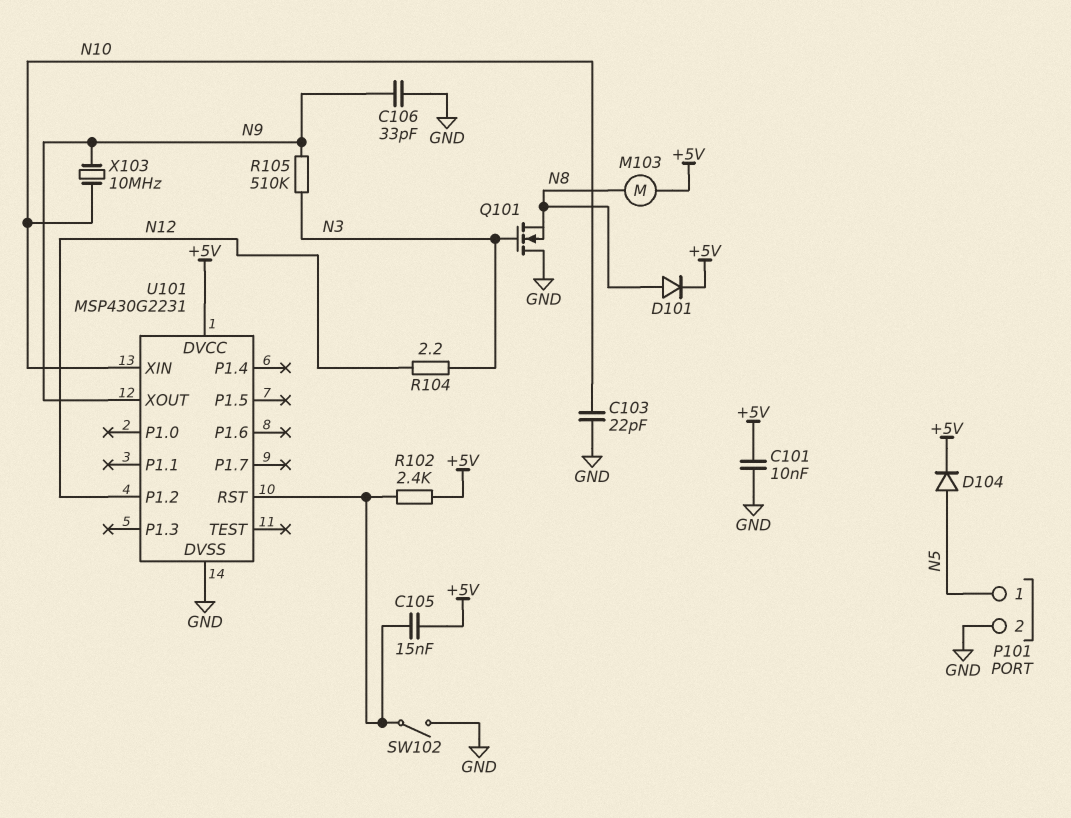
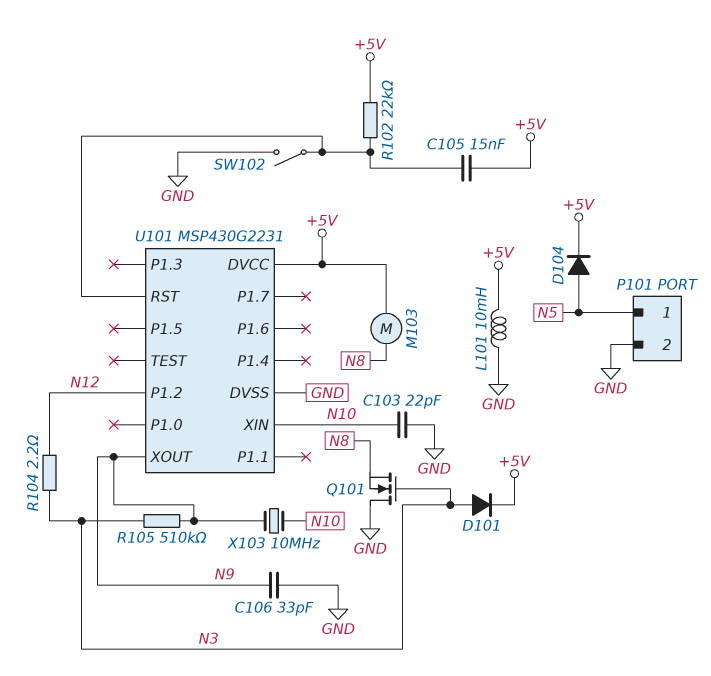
C101: 10nF (+5V, GND) -> none
D101: diode (A N8, K +5V) -> diode (A N3, K +5V)
L101: none -> 10mH (+5V, GND)
R102: 2.4k (+5V, U101/RST) -> 22k (+5V, U101/RST)

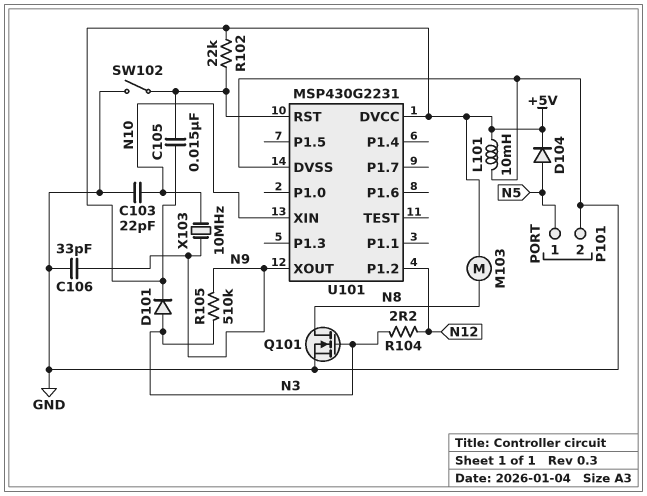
Q101: NMOS (G N3, D GND, S N8) -> NMOS (G N3, D N8, S GND)

